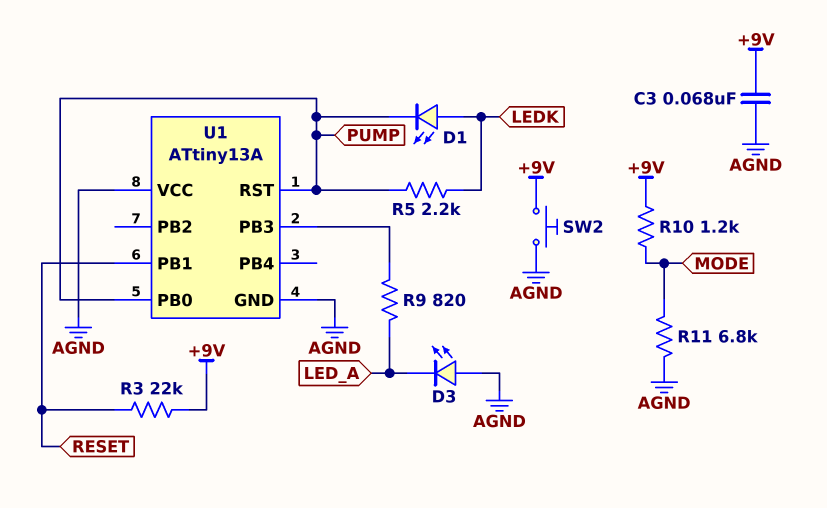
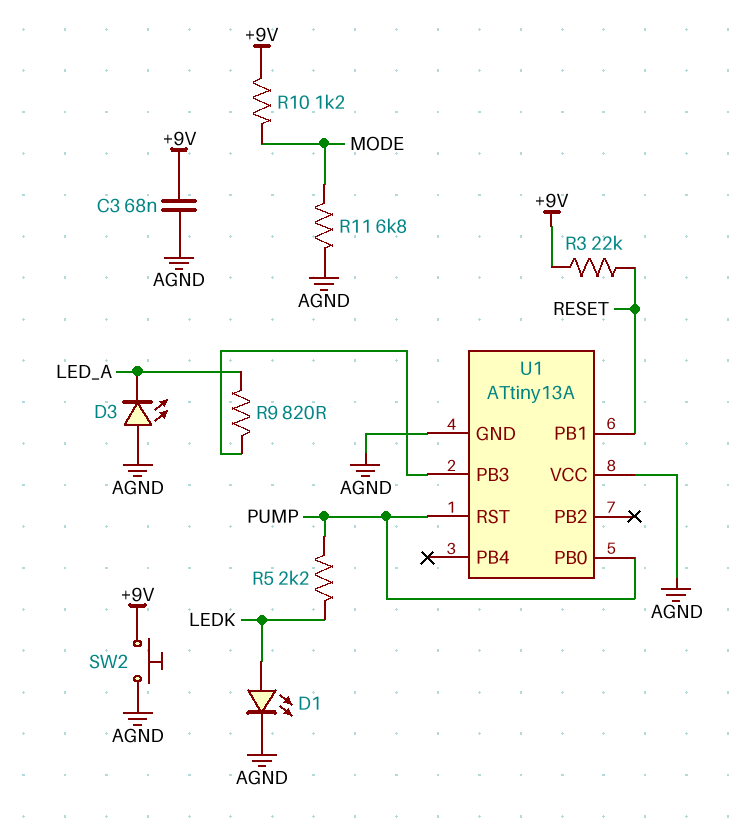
D1: LED (A LEDK, K PUMP) -> LED (A LEDK, K AGND)

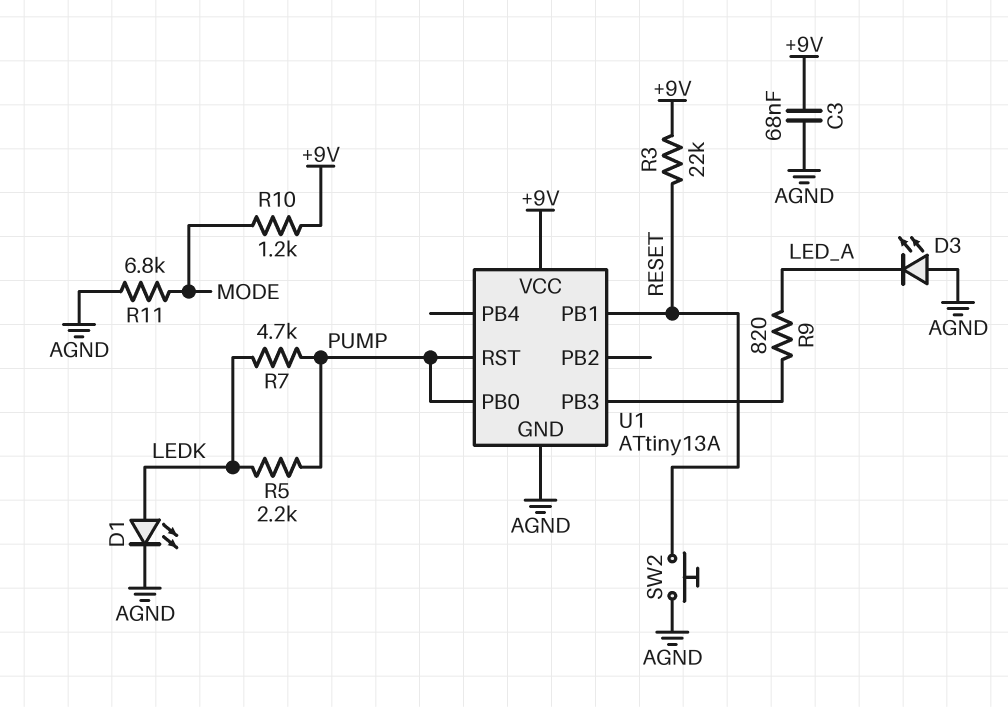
R7: none -> 4.7k (LEDK, PUMP)
SW2: button (+9V, AGND) -> button (AGND, RESET)
U1 pin VCC: AGND -> +9V

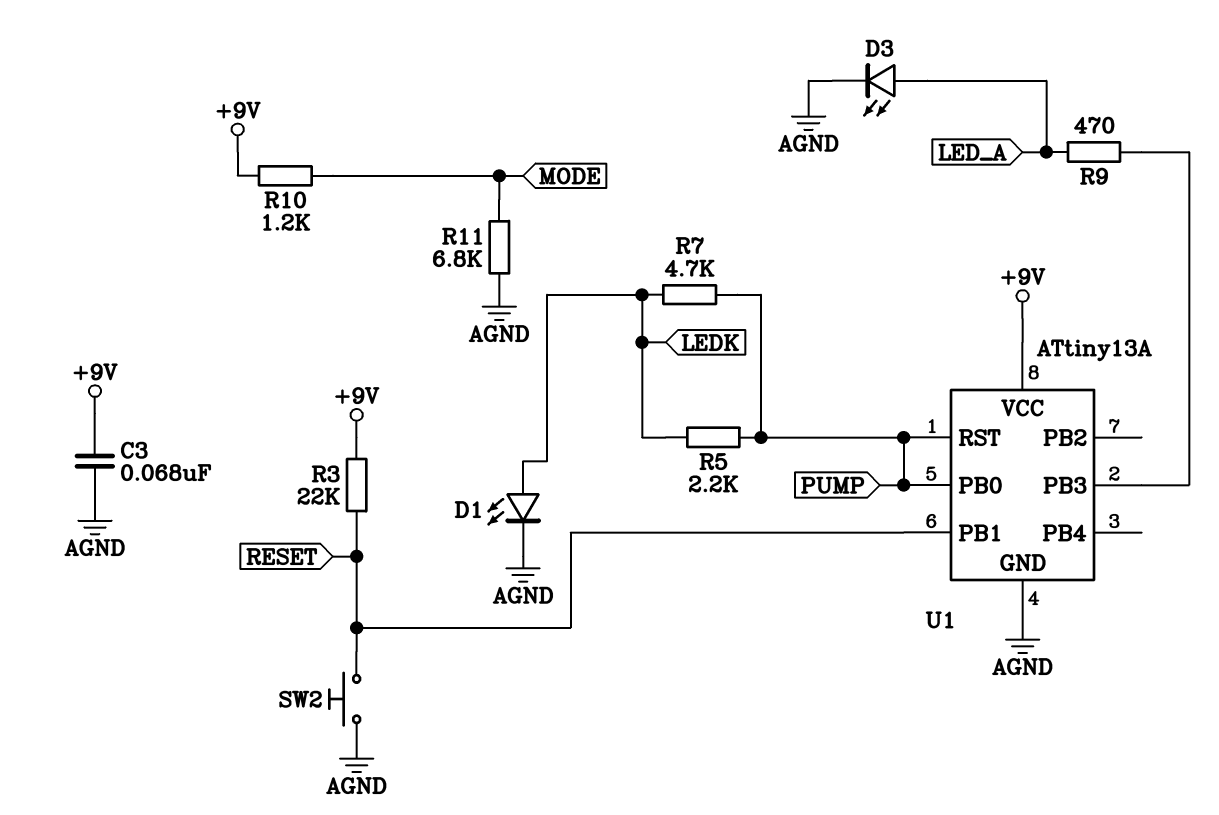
D3: LED (A AGND, K LED_A) -> LED (A LED_A, K AGND)
R9: 820 (LED_A, U1/PB3) -> 470 (LED_A, U1/PB3)

